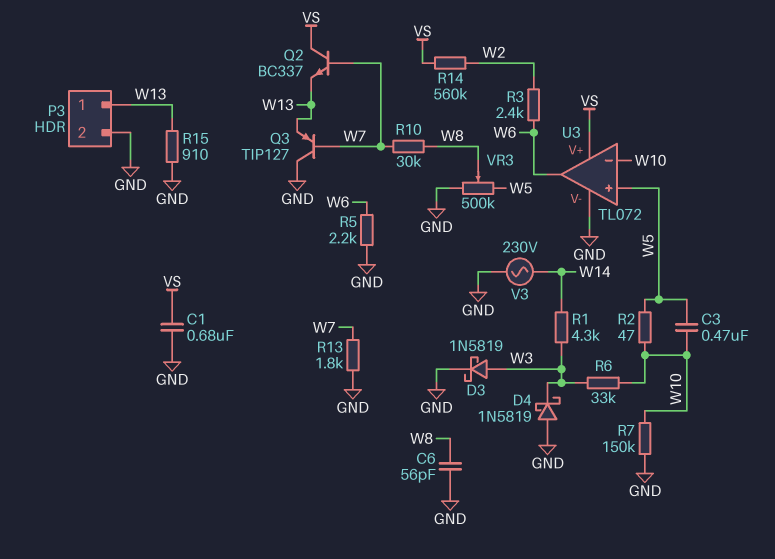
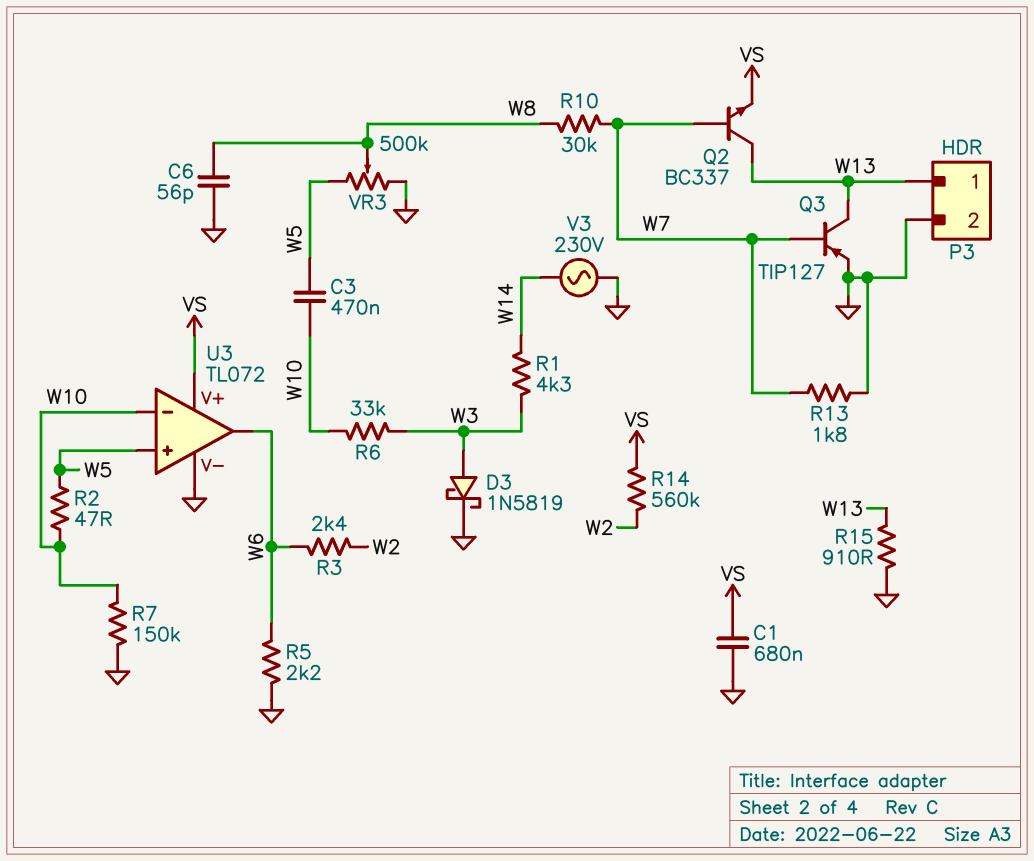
D4: schottky 1N5819 (A GND, K W3) -> none
Q2: NPN BC337 (B W7, C VS, E W13) -> NPN BC337 (B W7, C W13, E VS)
Q3: PNP TIP127 (B W7, C GND, E W13) -> PNP TIP127 (B W7, C W13, E GND)

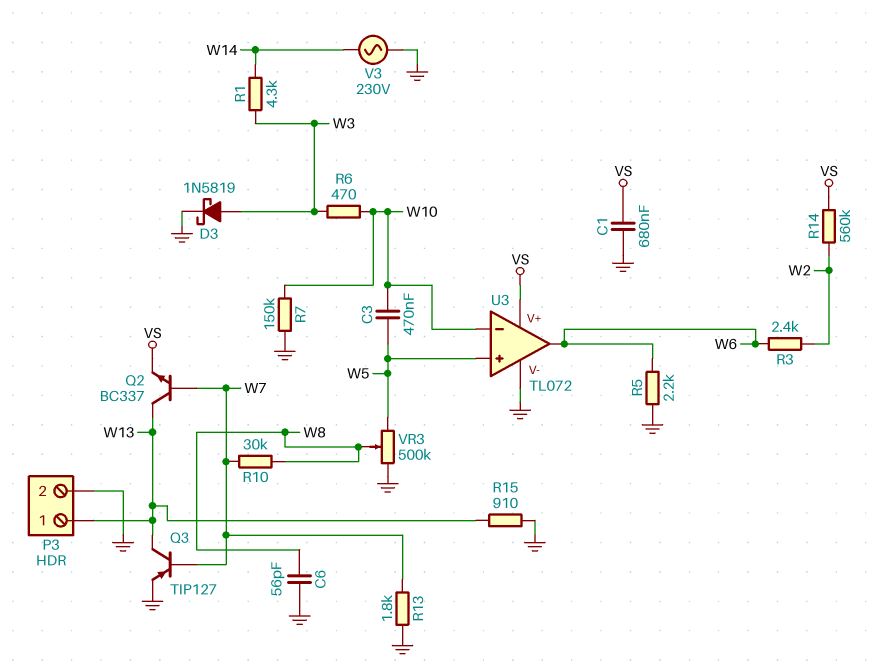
R2: 47 (W5, W10) -> none
R6: 33k (W3, W10) -> 470 (W3, W10)

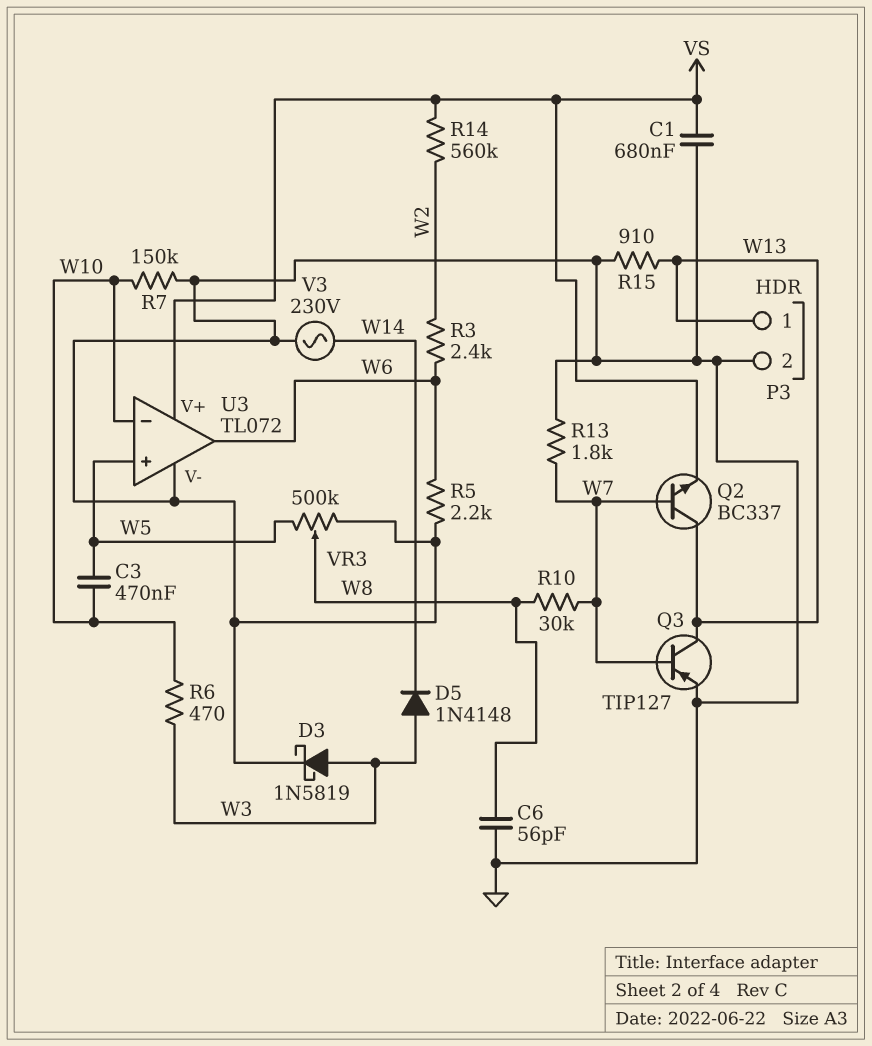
D5: none -> diode 1N4148 (A W3, K W14)
R1: 4.3k (W3, W14) -> none

